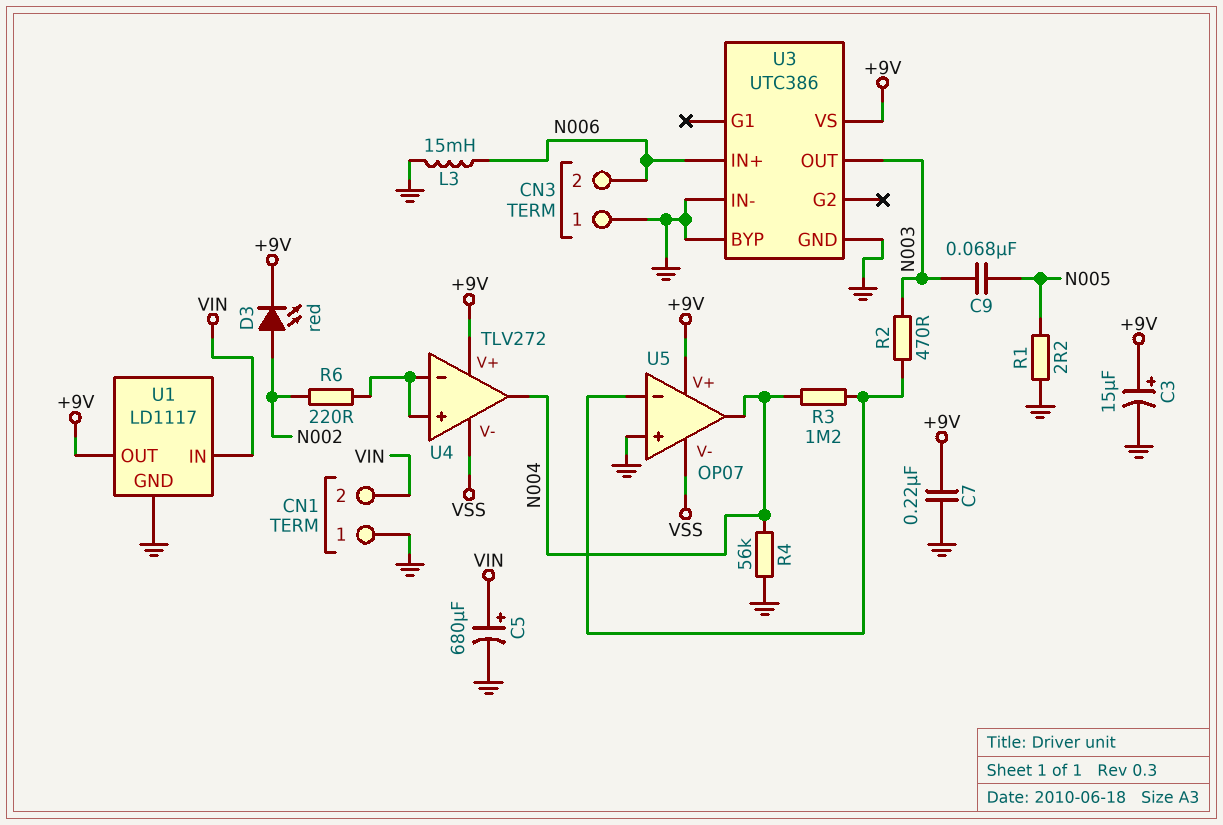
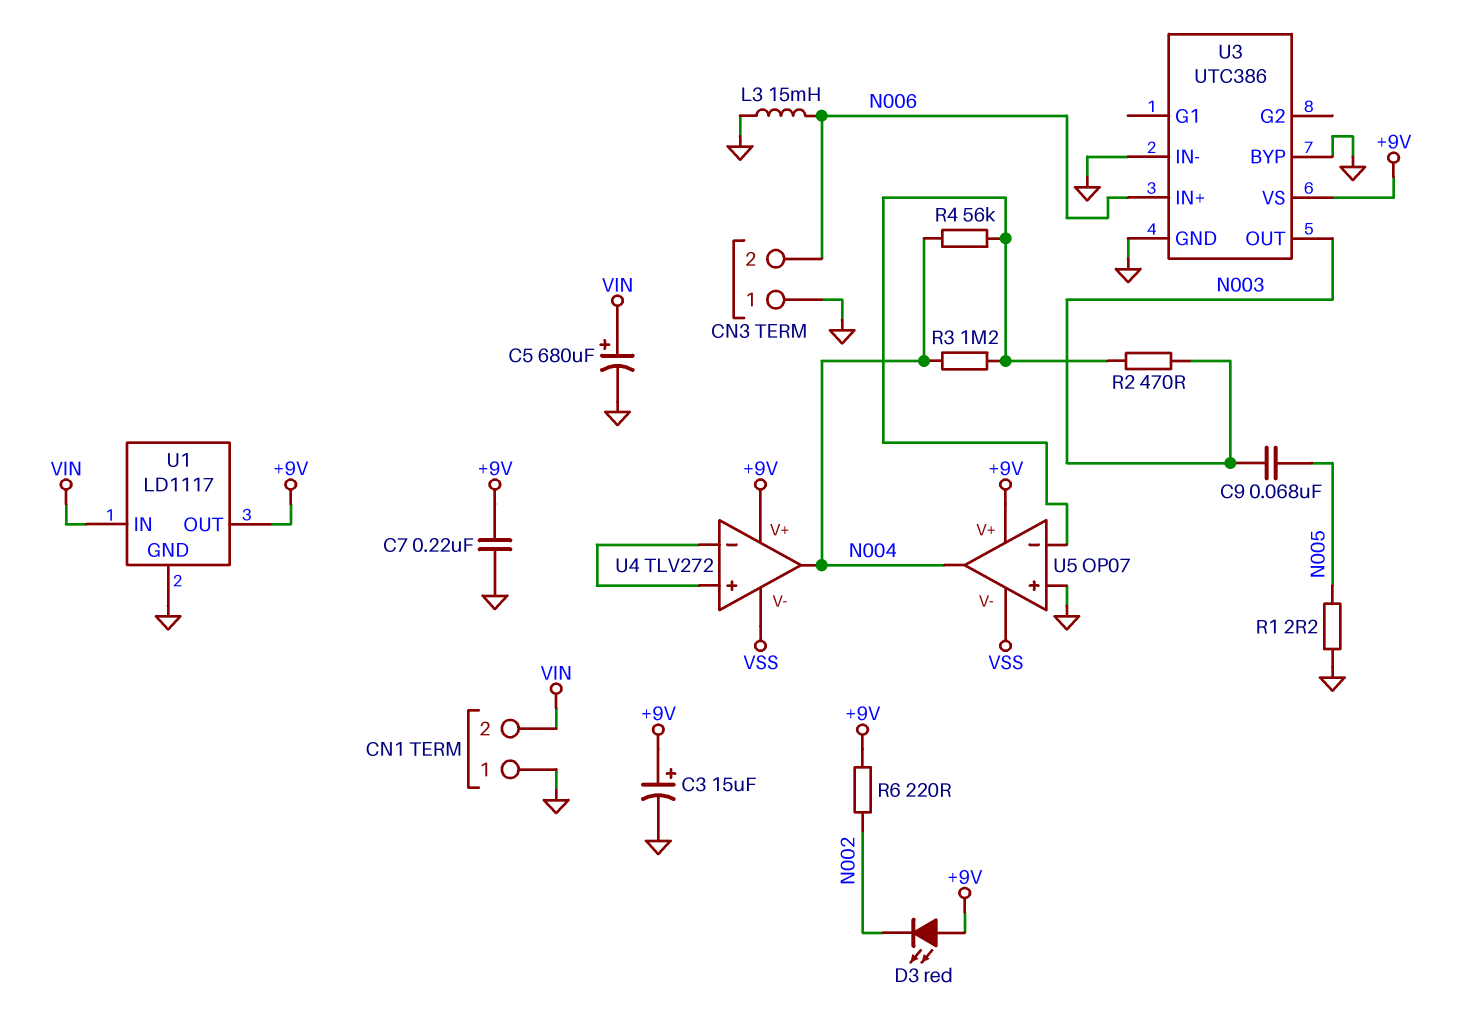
D3: LED red (A N002, K +9V) -> LED red (A +9V, K N002)
R4: 56k (GND, N004) -> 56k (N004, U5/in-)
R6: 220 (N002, U4/in+) -> 220 (+9V, N002)

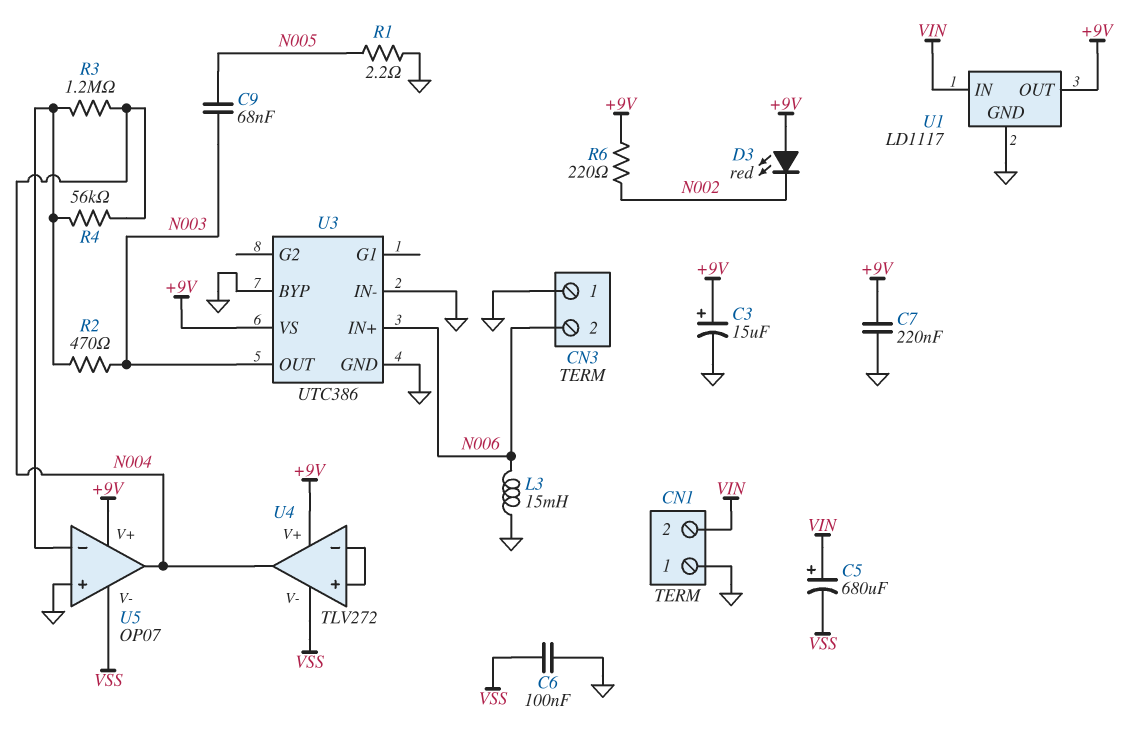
C5: 680uF (plus VIN, minus GND) -> 680uF (plus VIN, minus VSS)
C6: none -> 100nF (GND, VSS)

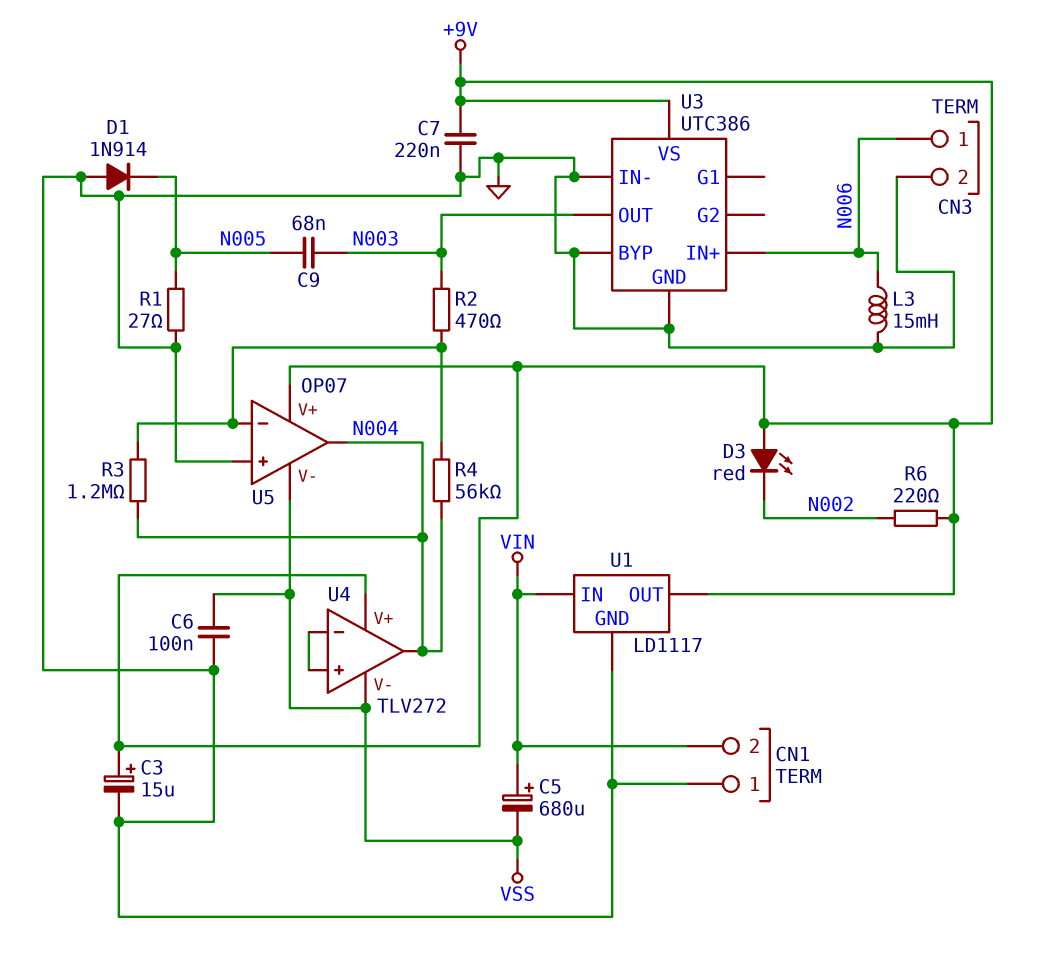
CN3 pin 1: GND -> N006
CN3 pin 2: N006 -> GND
D1: none -> diode 1N914 (A GND, K N005)
R1: 2.2 (GND, N005) -> 27 (GND, N005)

